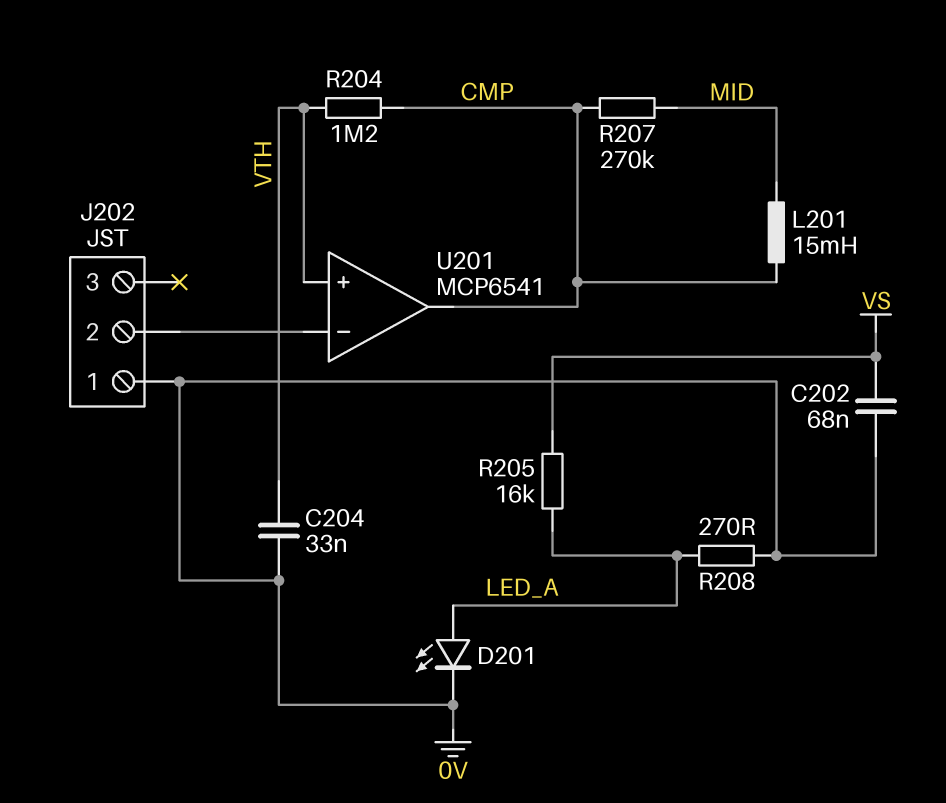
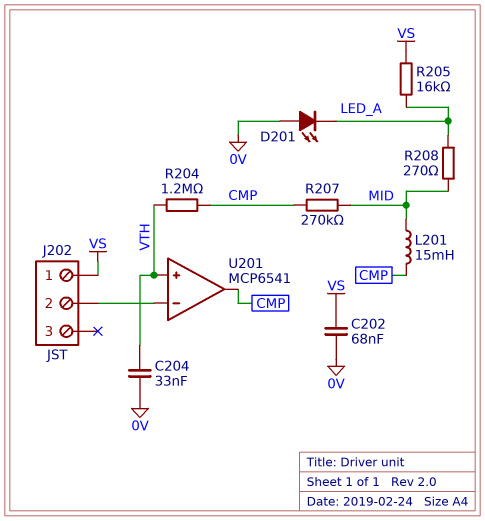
D201: LED (A LED_A, K 0V) -> LED (A 0V, K LED_A)
J202 pin 1: 0V -> VS
R208: 270 (0V, LED_A) -> 270 (LED_A, MID)

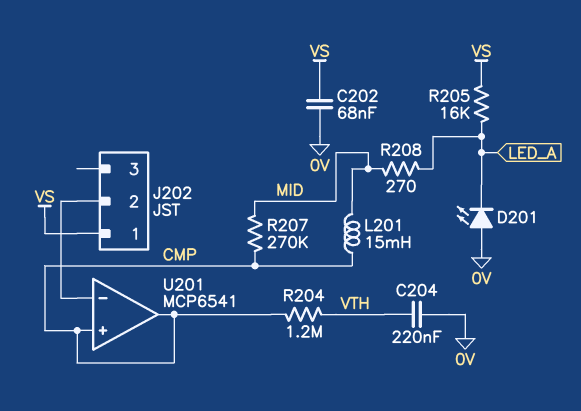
C204: 33nF (0V, VTH) -> 220nF (0V, VTH)
U201 pin in+: VTH -> CMP

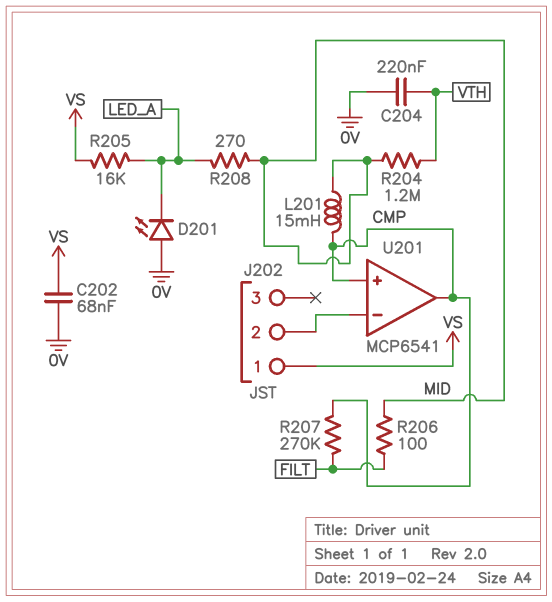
R204: 1.2M (CMP, VTH) -> 1.2M (MID, VTH)
R206: none -> 100 (FILT, MID)
R207: 270k (CMP, MID) -> 270k (CMP, FILT)

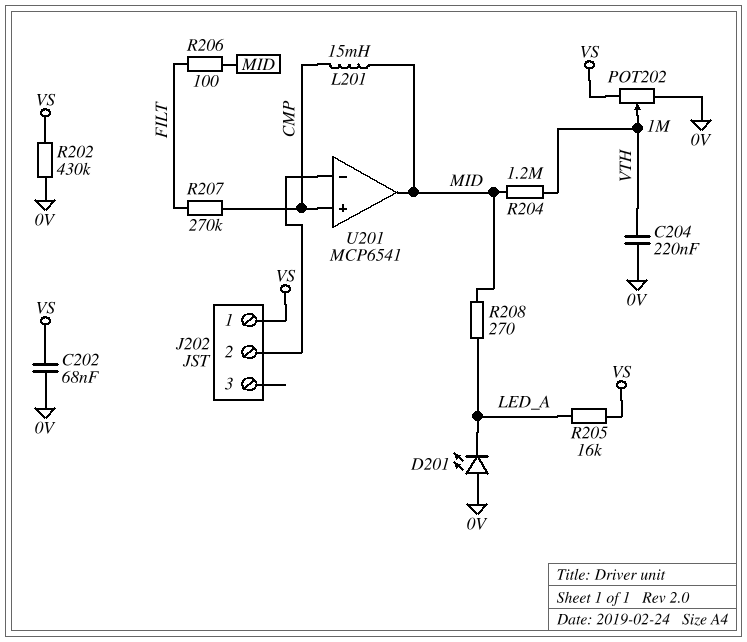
POT202: none -> 1M (0V, VS, wiper VTH)
R202: none -> 430k (0V, VS)
U201 pin out: CMP -> MID

